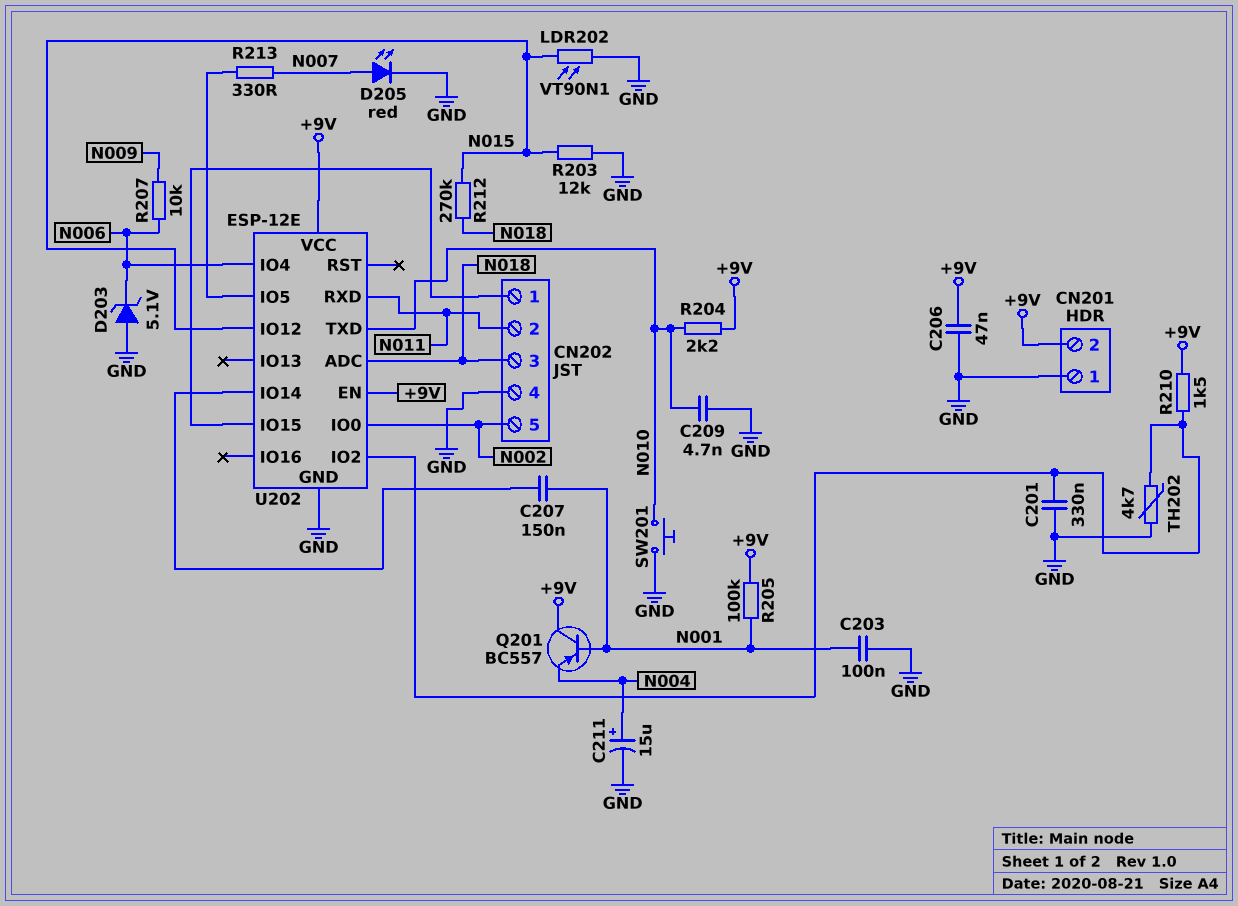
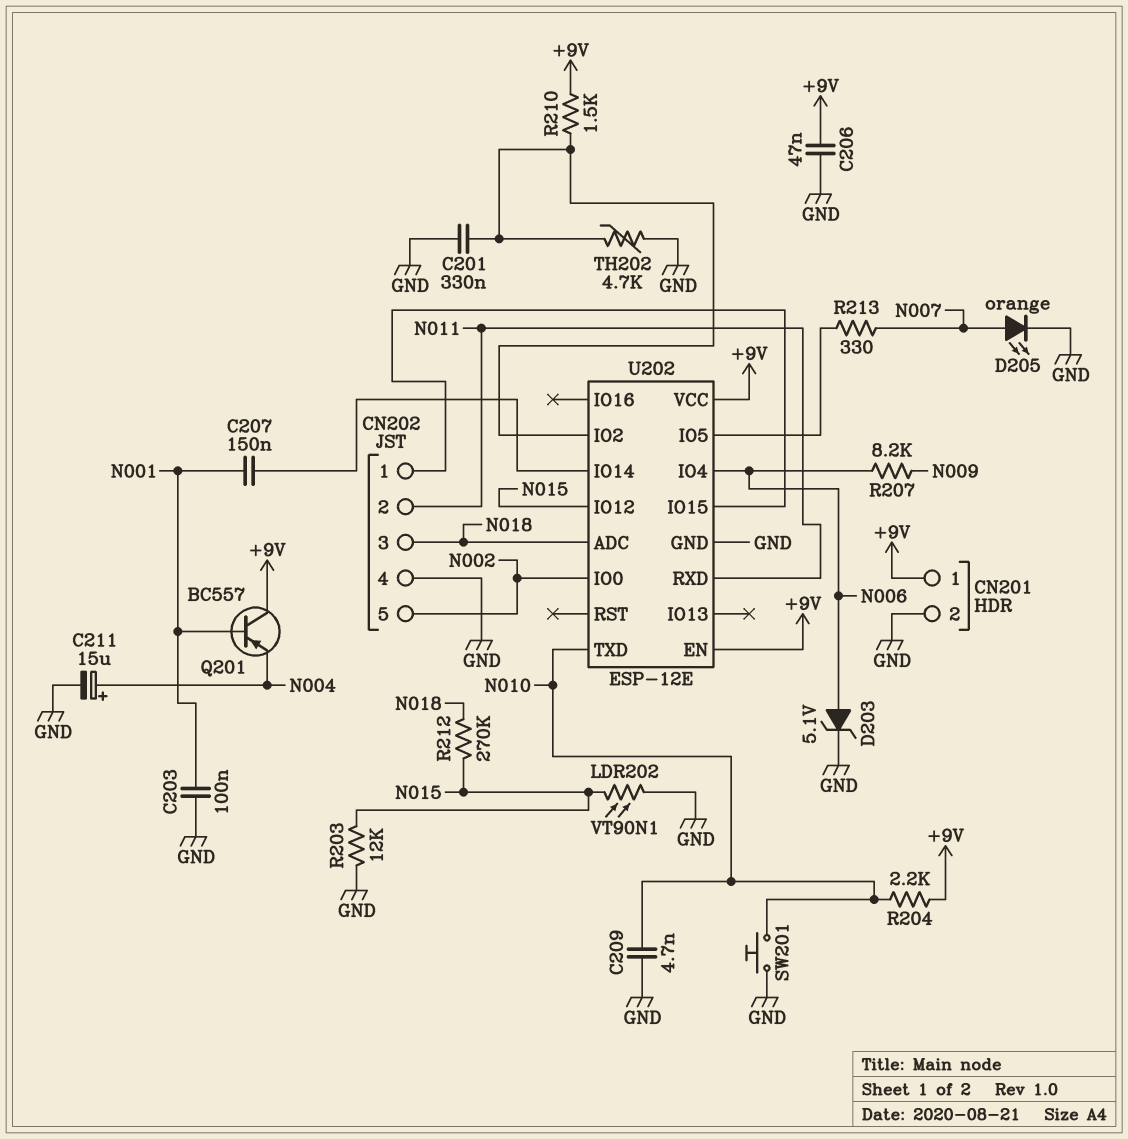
CN201 pin 1: GND -> +9V
CN201 pin 2: +9V -> GND
D203: zener 5.1V (A GND, K N006) -> zener 5.1V (A N006, K GND)
D205: LED red (A N007, K GND) -> LED orange (A N007, K GND)
R205: 100k (+9V, N001) -> none
R207: 10k (N006, N009) -> 8.2k (N006, N009)

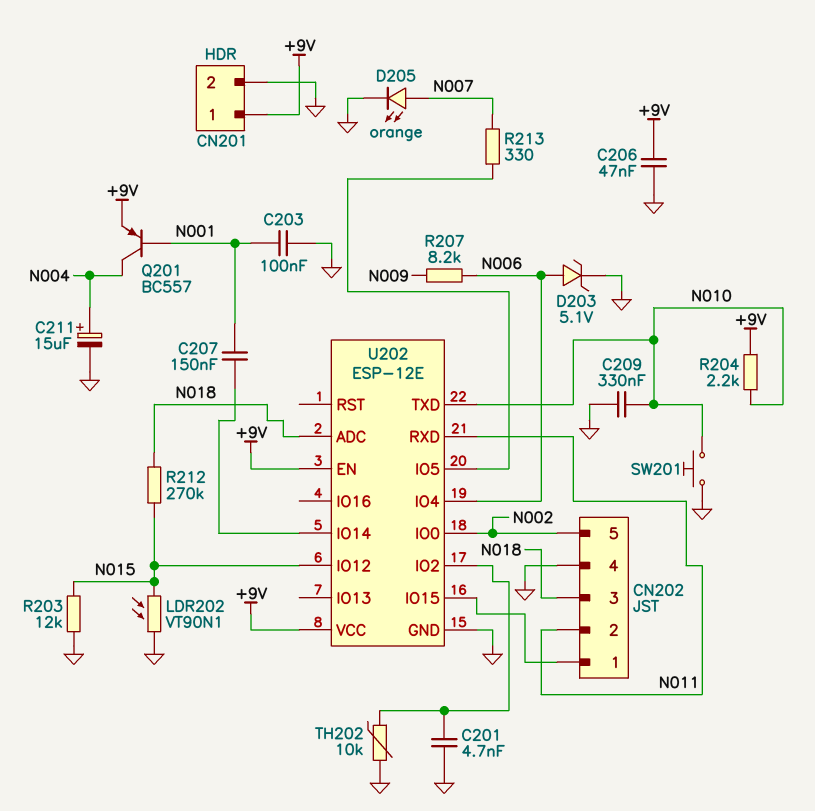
C201: 330nF (GND, U202/IO2) -> 4.7nF (GND, U202/IO2)
C209: 4.7nF (GND, N010) -> 330nF (GND, N010)
Q201: PNP BC557 (B N001, C +9V, E N004) -> PNP BC557 (B N001, C N004, E +9V)
R210: 1.5k (+9V, U202/IO2) -> none
TH202: 4.7k (GND, U202/IO2) -> 10k (GND, U202/IO2)

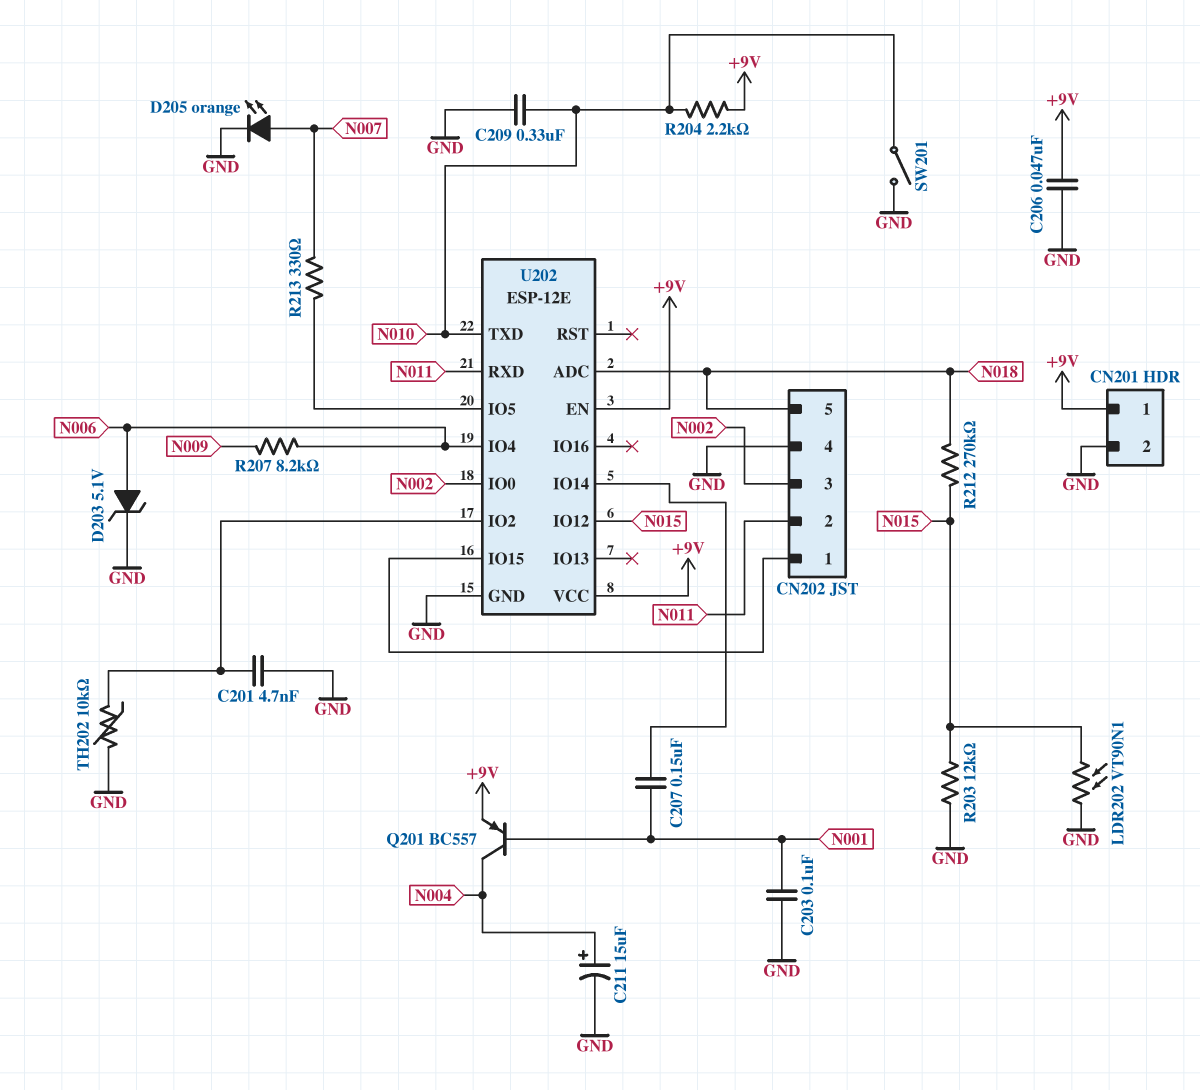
CN202 pin 3: N018 -> N002
CN202 pin 5: N002 -> N018
SW201: button (GND, N010) -> switch (GND, N010)

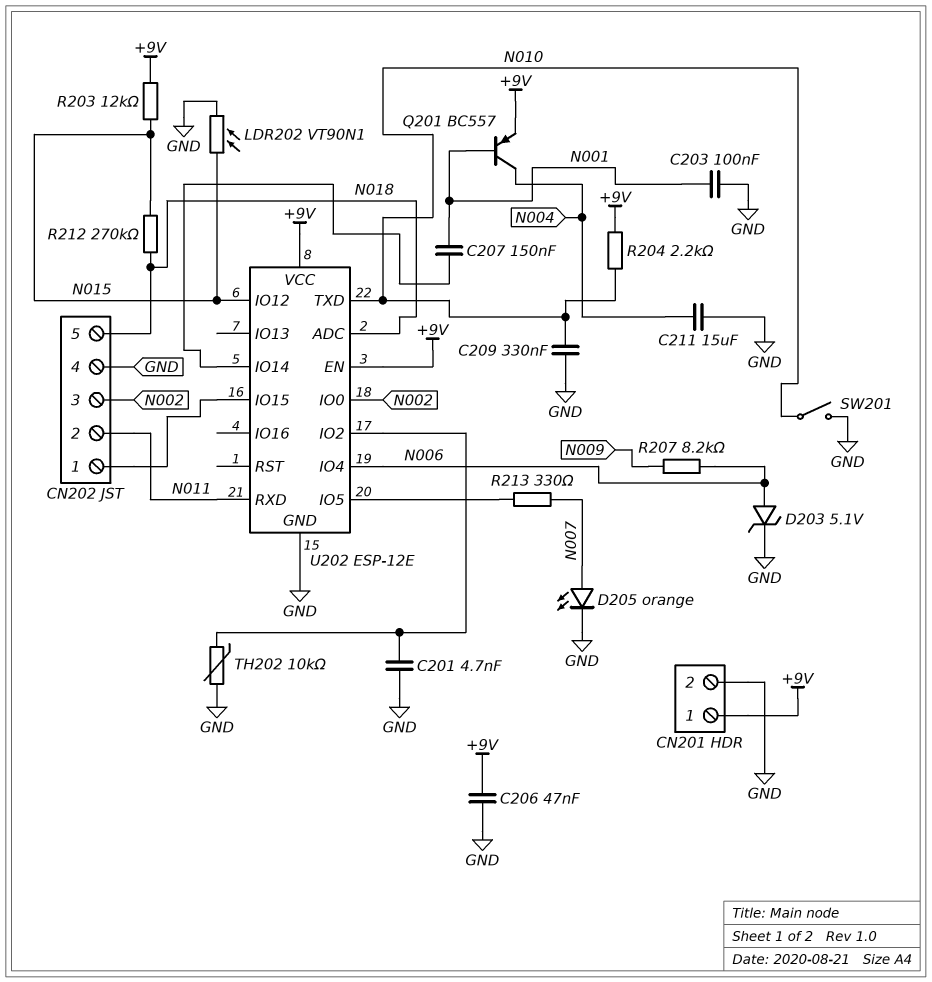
C211: 15uF (plus N004, minus GND) -> 15uF (GND, N004)
R203: 12k (GND, N015) -> 12k (+9V, N015)

